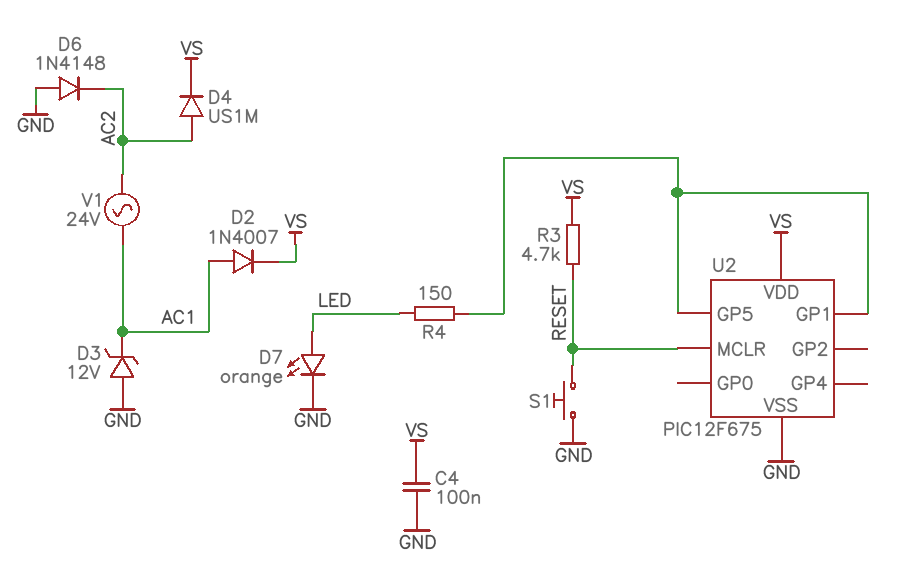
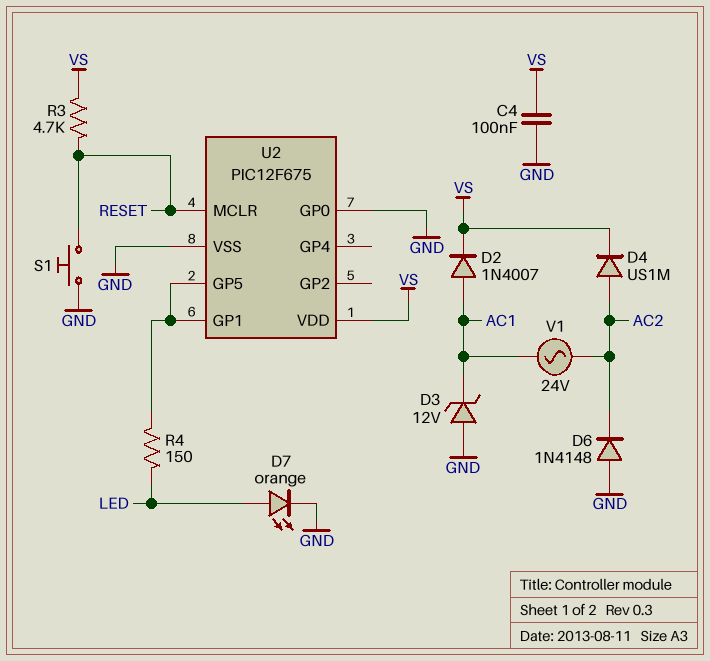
U2 pin GP0: none -> GND

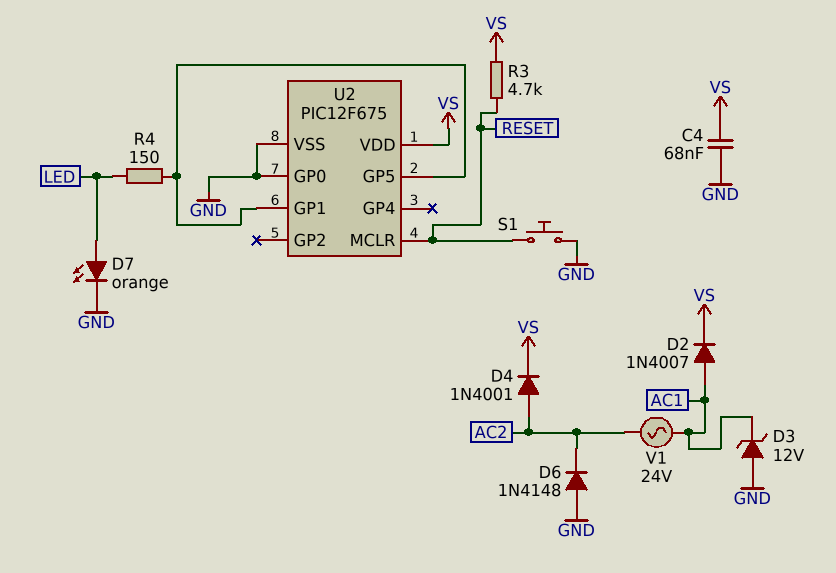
C4: 100nF (GND, VS) -> 68nF (GND, VS)
D4: diode US1M (A AC2, K VS) -> diode 1N4001 (A AC2, K VS)

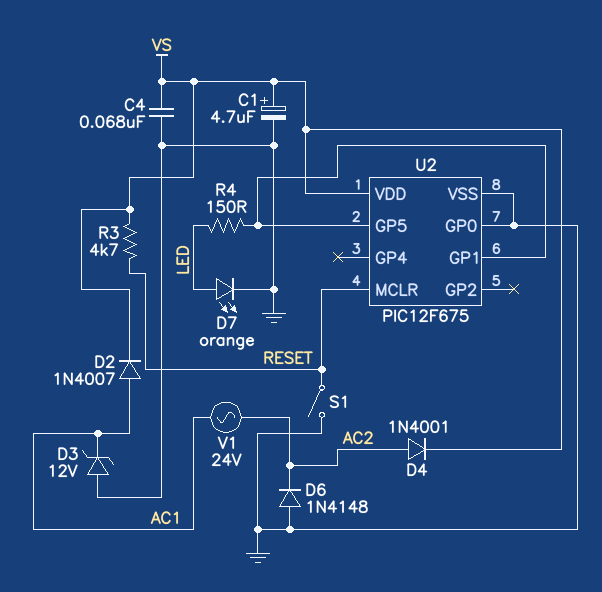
C1: none -> 4.7uF (plus VS, minus GND)
S1: button (GND, RESET) -> switch (GND, RESET)

